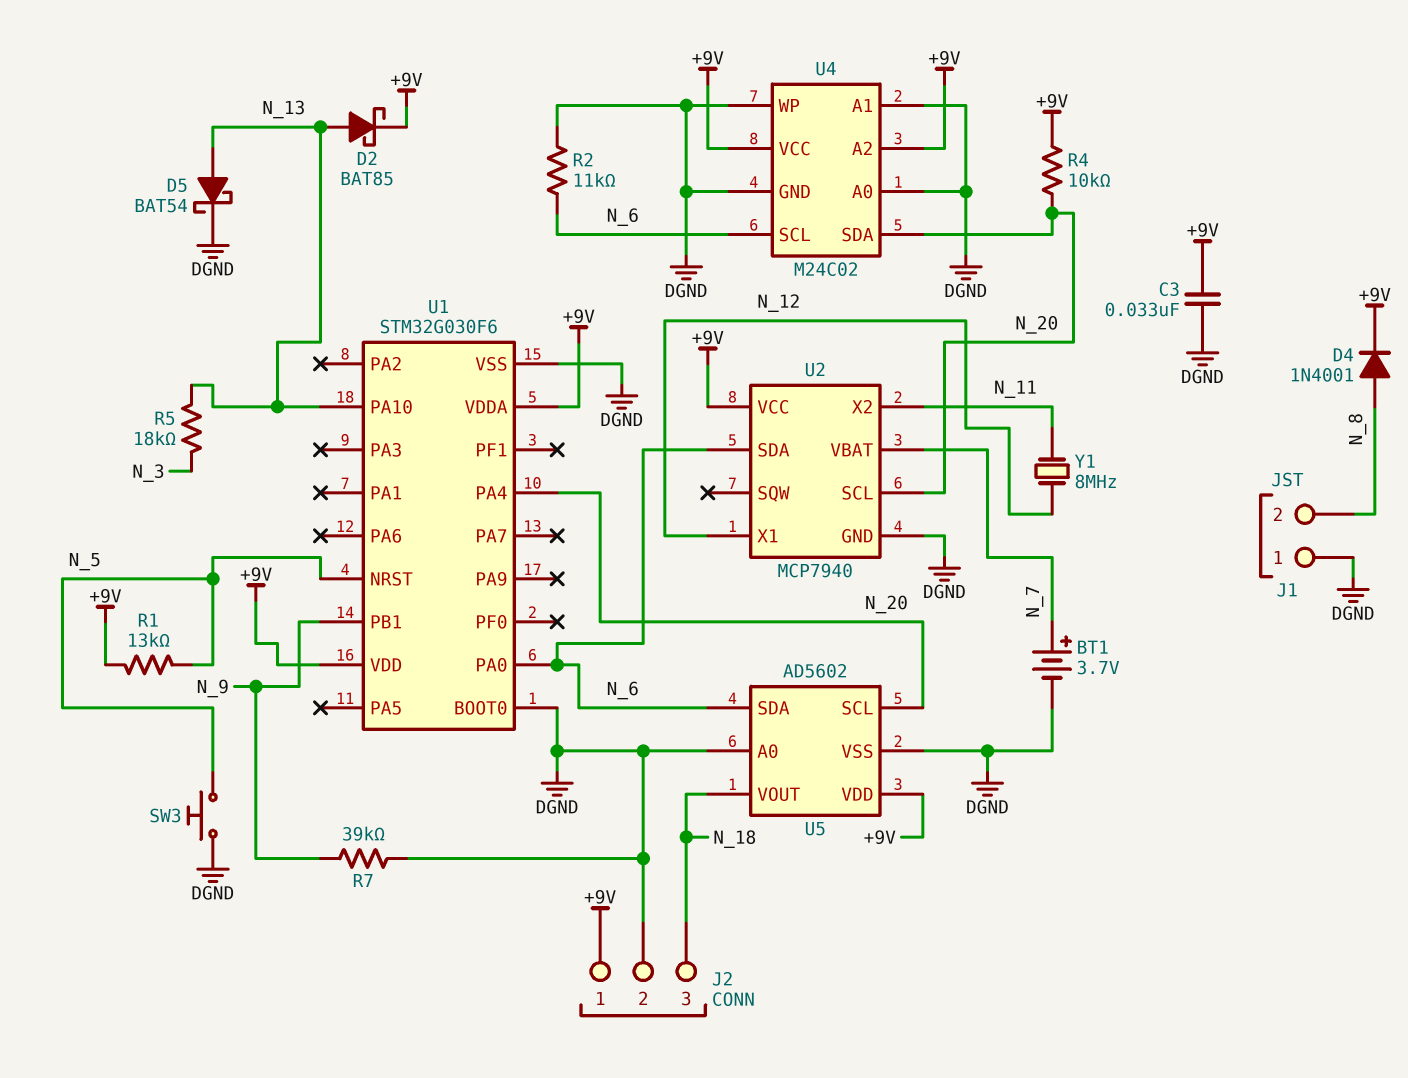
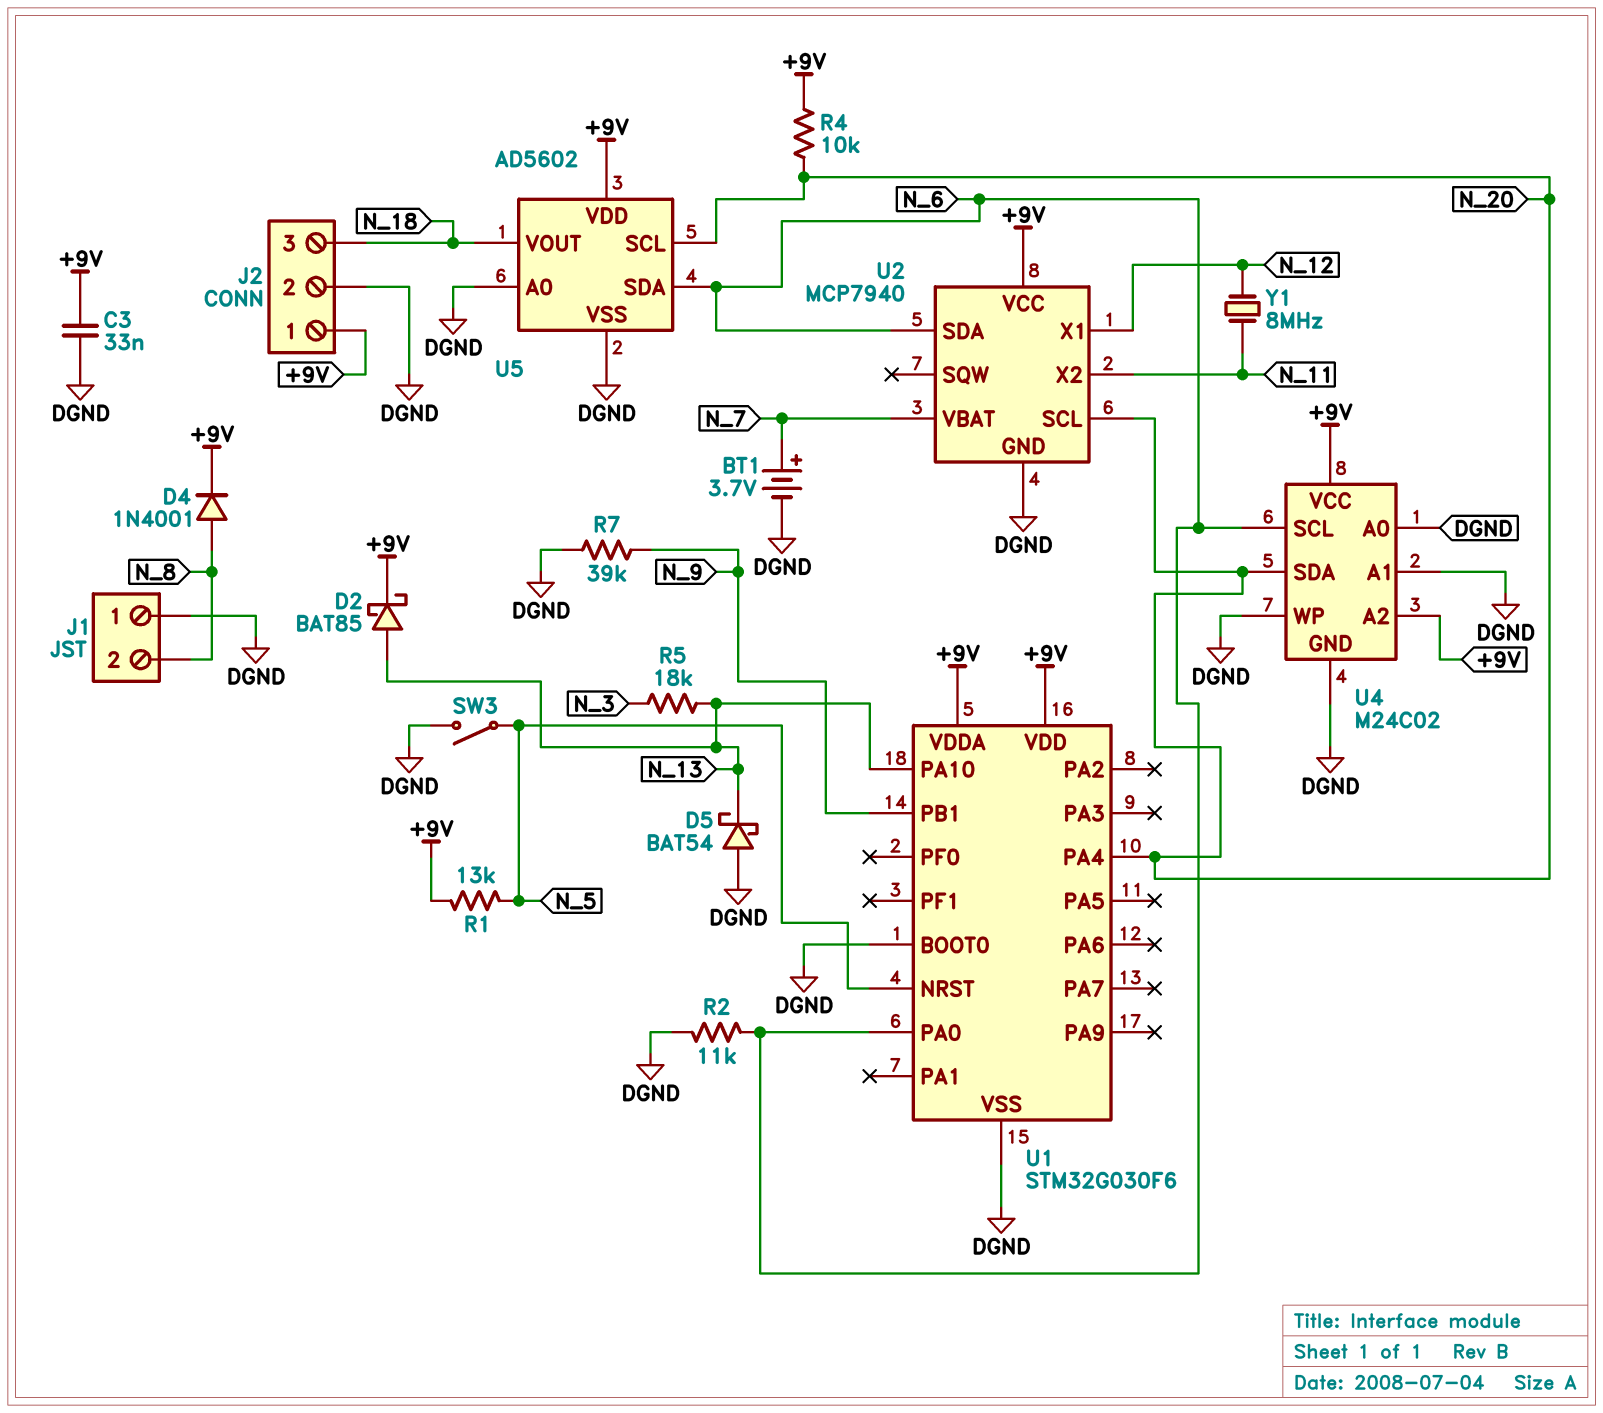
D5: schottky BAT54 (A N_13, K DGND) -> schottky BAT54 (A DGND, K N_13)
SW3: button (DGND, N_5) -> switch (DGND, N_5)

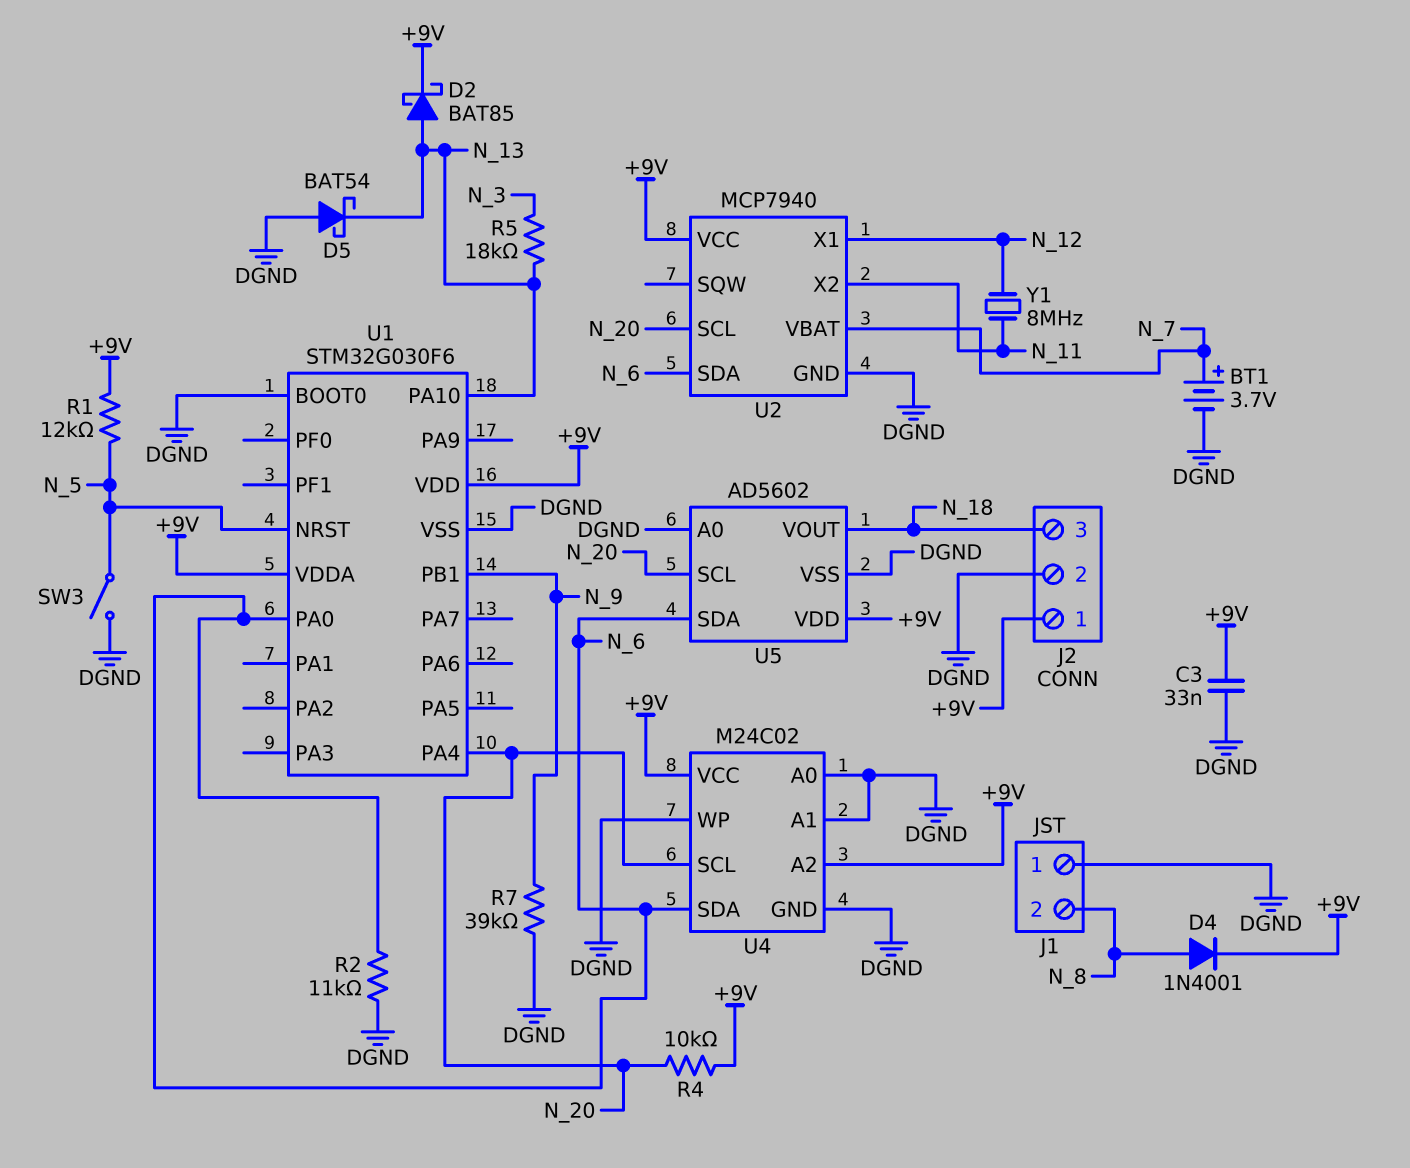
R1: 13k (+9V, N_5) -> 12k (+9V, N_5)
U4 pin SCL: N_6 -> N_20
U4 pin SDA: N_20 -> N_6

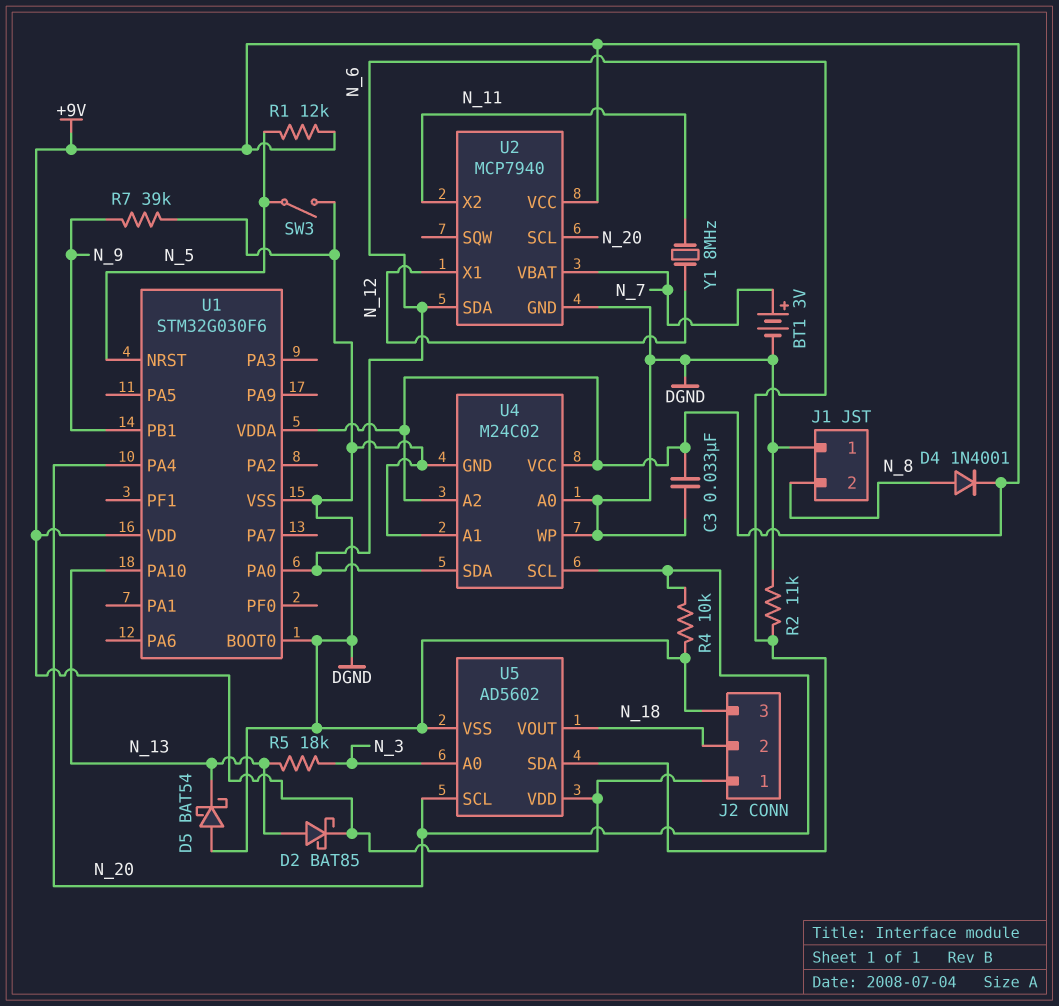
BT1: 3.7V (plus N_7, minus DGND) -> 3V (plus N_7, minus DGND)
J2 pin 2: DGND -> N_18
J2 pin 3: N_18 -> DGND
R4: 10k (+9V, N_20) -> 10k (DGND, N_20)
U5 pin A0: DGND -> N_3

